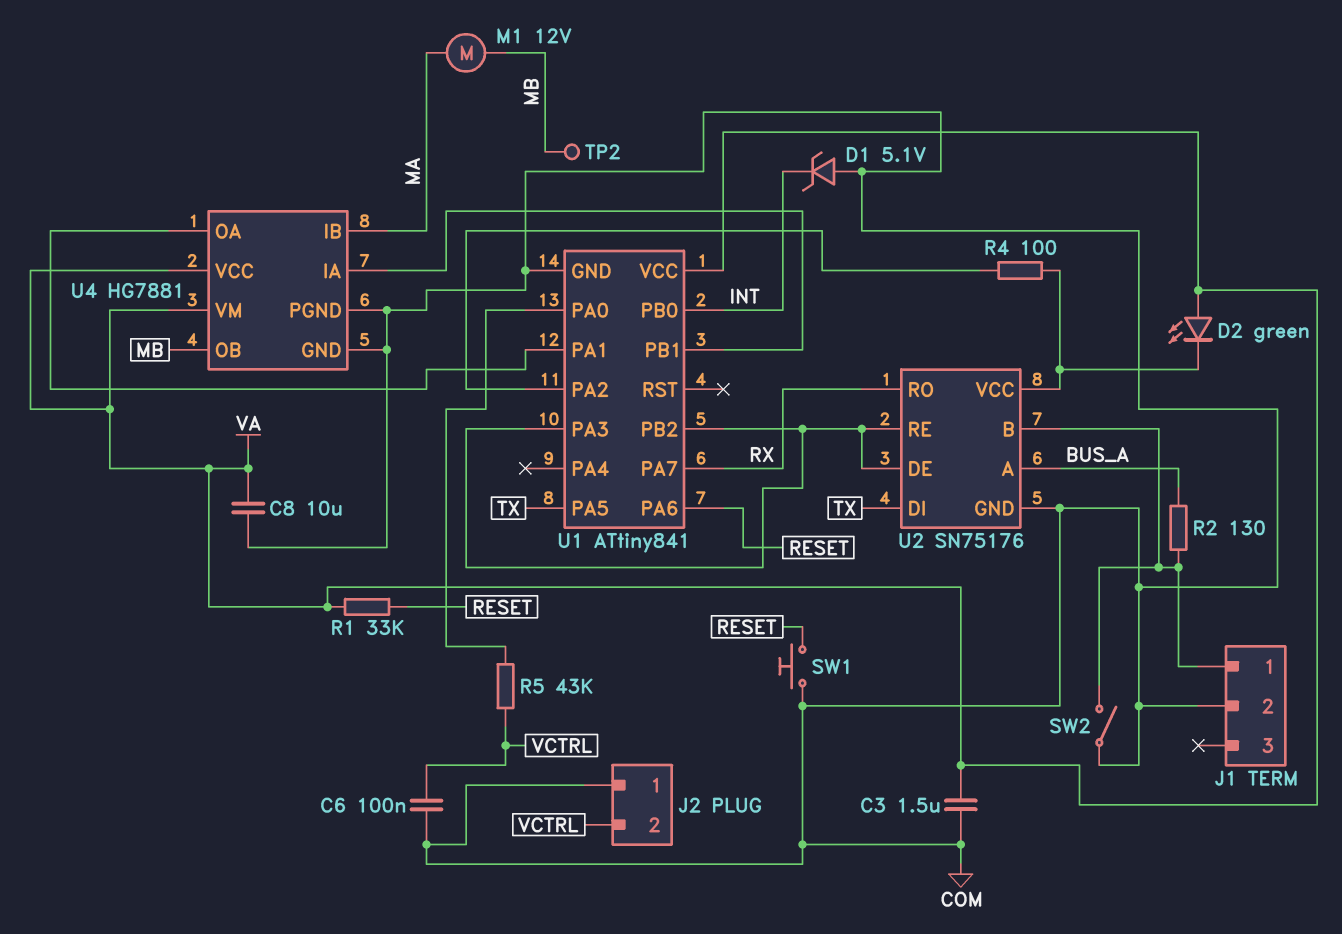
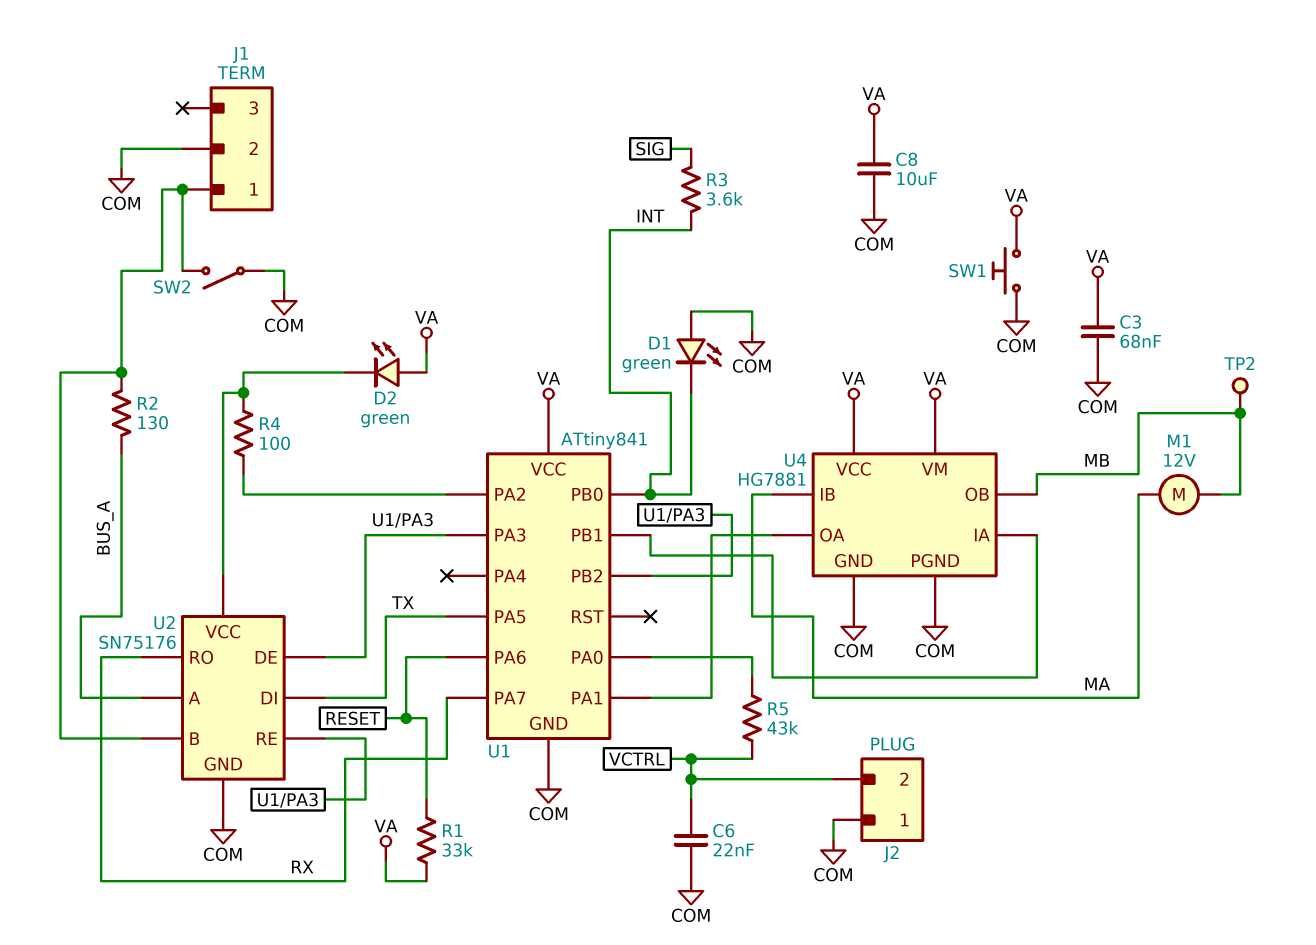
C3: 1.5uF (COM, VA) -> 68nF (COM, VA)
C6: 100nF (COM, VCTRL) -> 22nF (COM, VCTRL)
D1: zener 5.1V (A COM, K INT) -> LED green (A COM, K INT)
R3: none -> 3.6k (INT, SIG)
SW1: button (COM, RESET) -> button (COM, VA)

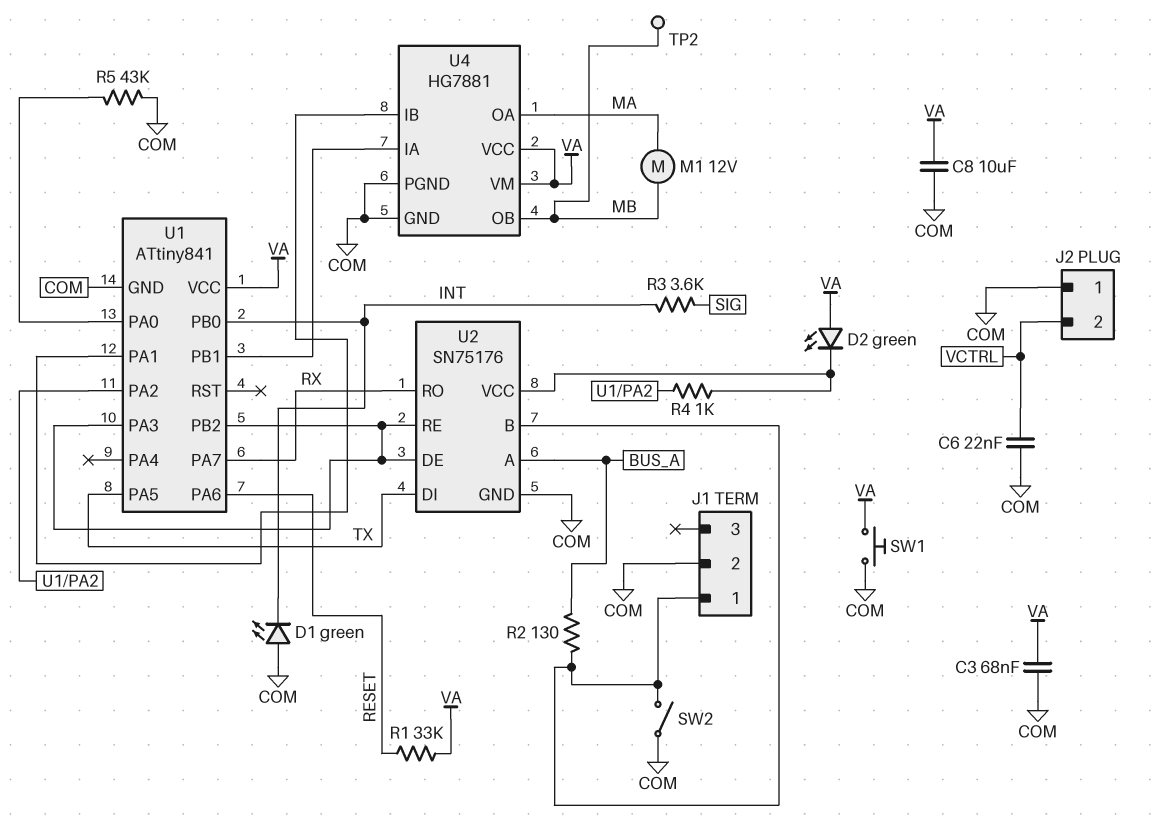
R4: 100 (U1/PA2, U2/VCC) -> 1k (U1/PA2, U2/VCC)
R5: 43k (U1/PA0, VCTRL) -> 43k (COM, U1/PA0)
U4 pin IB: MA -> U1/PA1
U4 pin OA: U1/PA1 -> MA

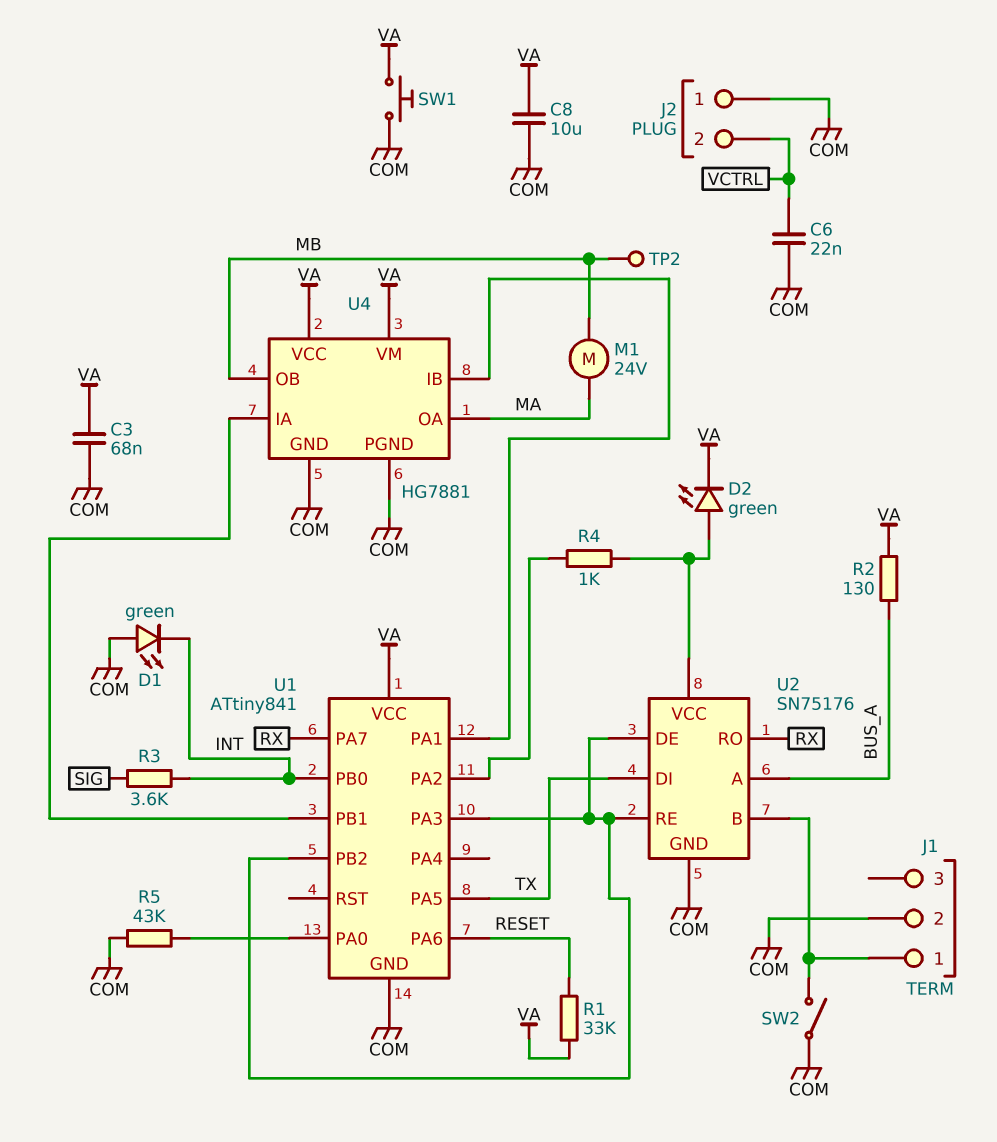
D2: LED green (A VA, K U2/VCC) -> LED green (A U2/VCC, K VA)
M1: motor 12V (MA, MB) -> motor 24V (MA, MB)
R2: 130 (BUS_A, J1/1) -> 130 (BUS_A, VA)

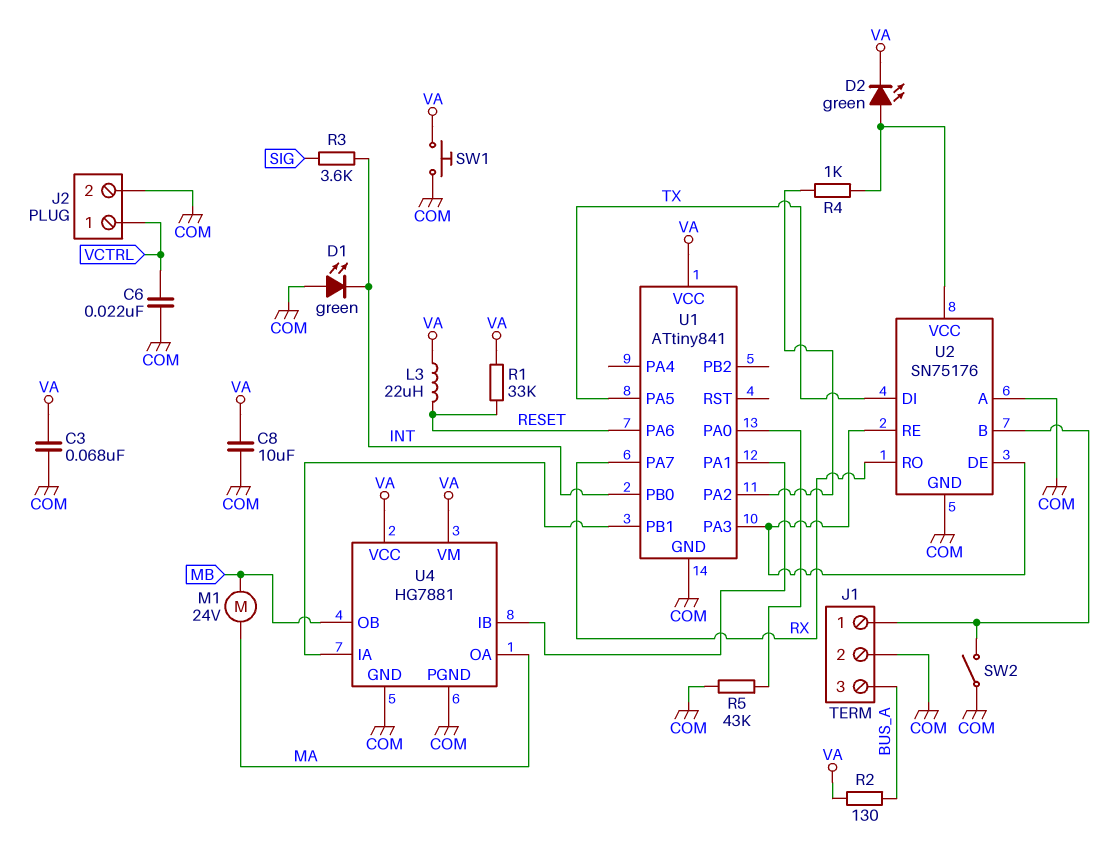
J1 pin 3: none -> BUS_A
J2 pin 1: COM -> VCTRL
J2 pin 2: VCTRL -> COM
L3: none -> 22uH (RESET, VA)
TP2: test point (MB) -> none
U1 pin PB2: U1/PA3 -> none
U2 pin A: BUS_A -> COM

